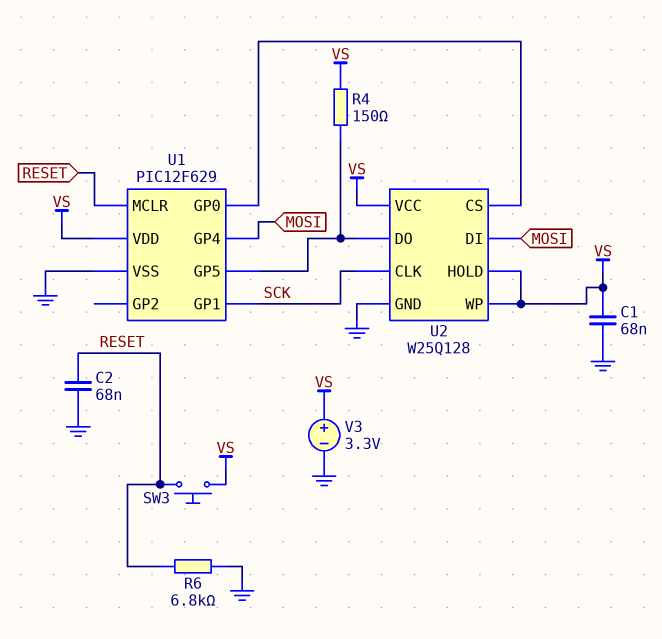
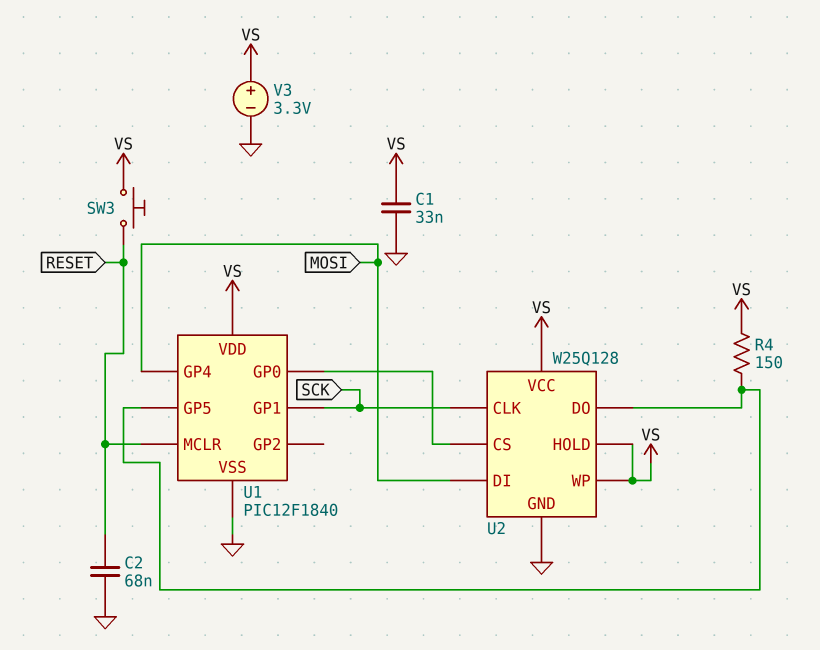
C1: 68nF (GND, VS) -> 33nF (GND, VS)
R6: 6.8k (GND, RESET) -> none
U1: PIC12F629 -> PIC12F1840

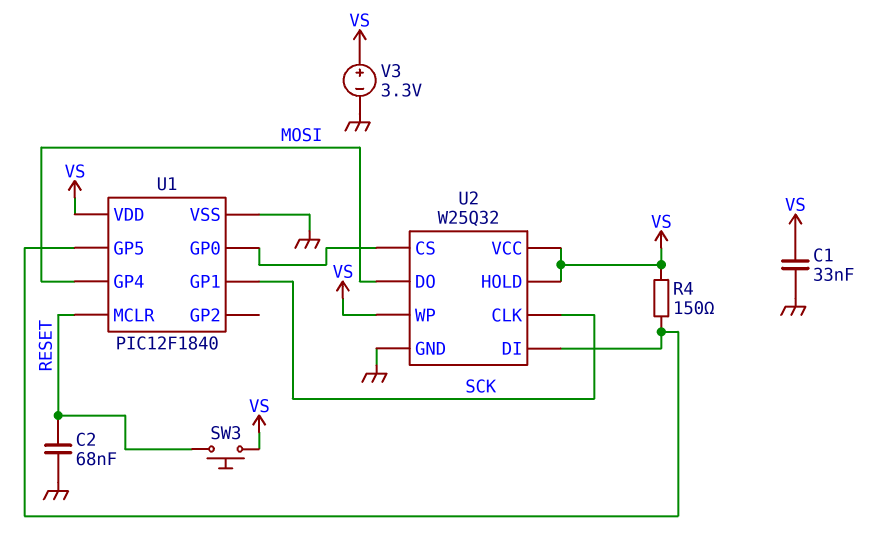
U2: W25Q128 -> W25Q32
U2 pin DI: MOSI -> U1/GP5
U2 pin DO: U1/GP5 -> MOSI

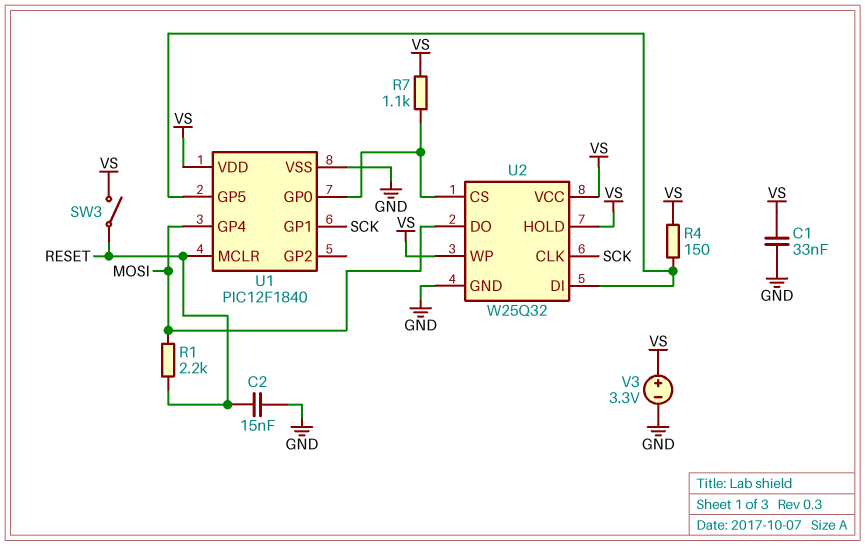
C2: 68nF (GND, RESET) -> 15nF (GND, RESET)
R1: none -> 2.2k (MOSI, RESET)
R7: none -> 1.1k (U1/GP0, VS)
SW3: button (RESET, VS) -> switch (RESET, VS)

